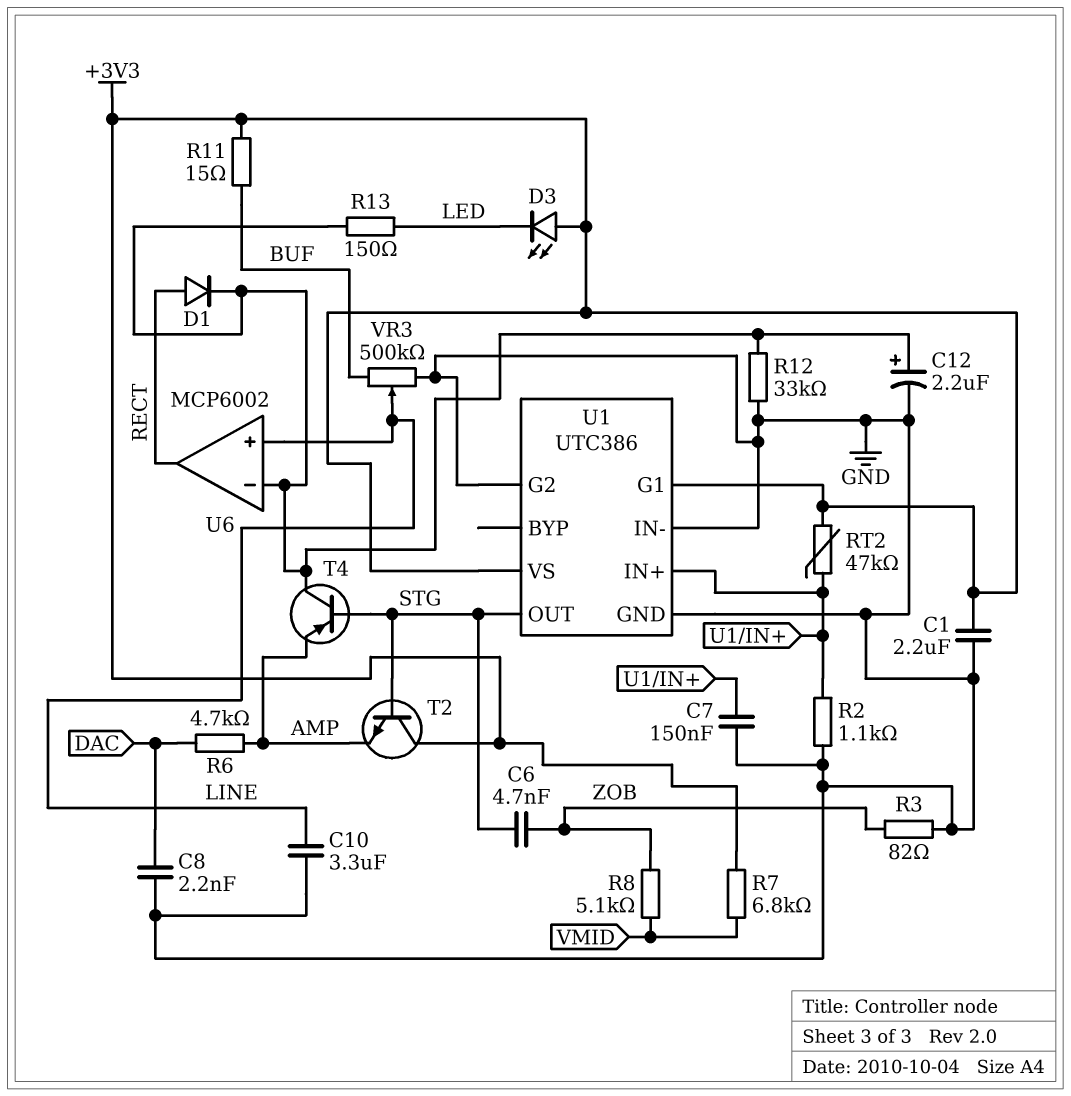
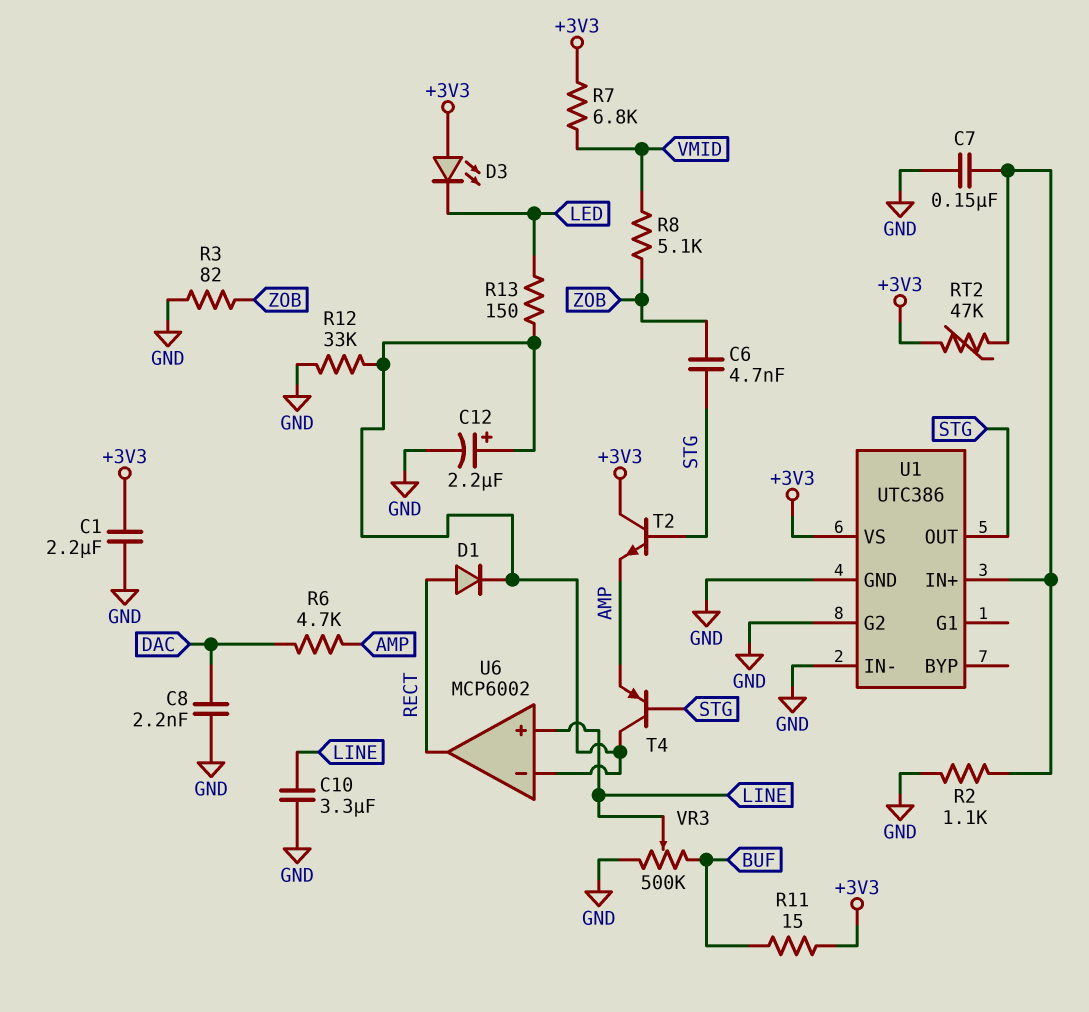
U1 pin G1: +3V3 -> none

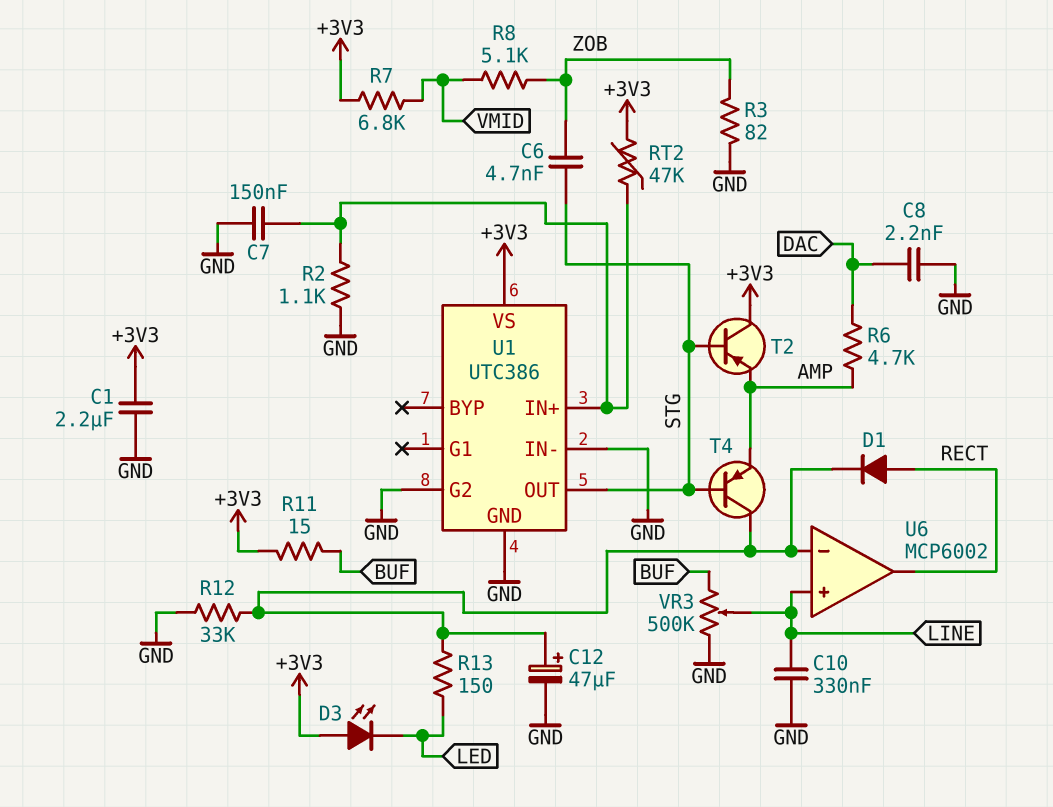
C10: 3.3uF (GND, LINE) -> 330nF (GND, LINE)
C12: 2.2uF (plus U6/in-, minus GND) -> 47uF (plus U6/in-, minus GND)
T2: NPN (B STG, C +3V3, E AMP) -> PNP (B STG, C +3V3, E AMP)

